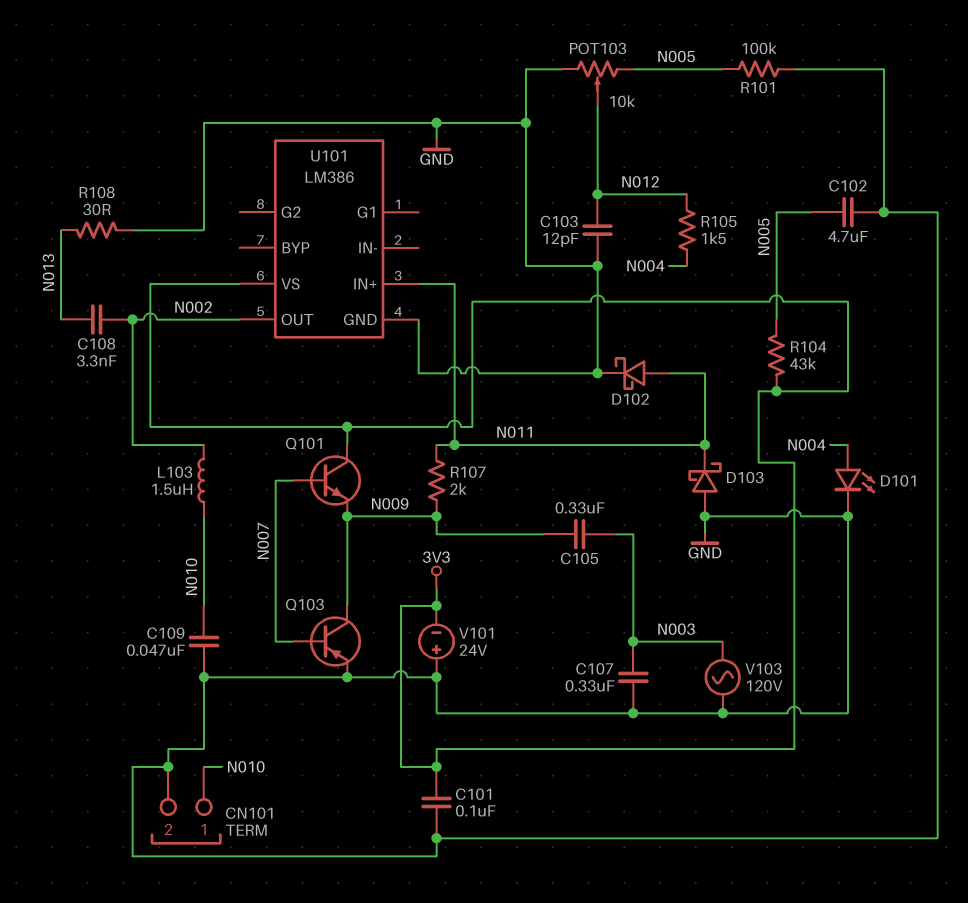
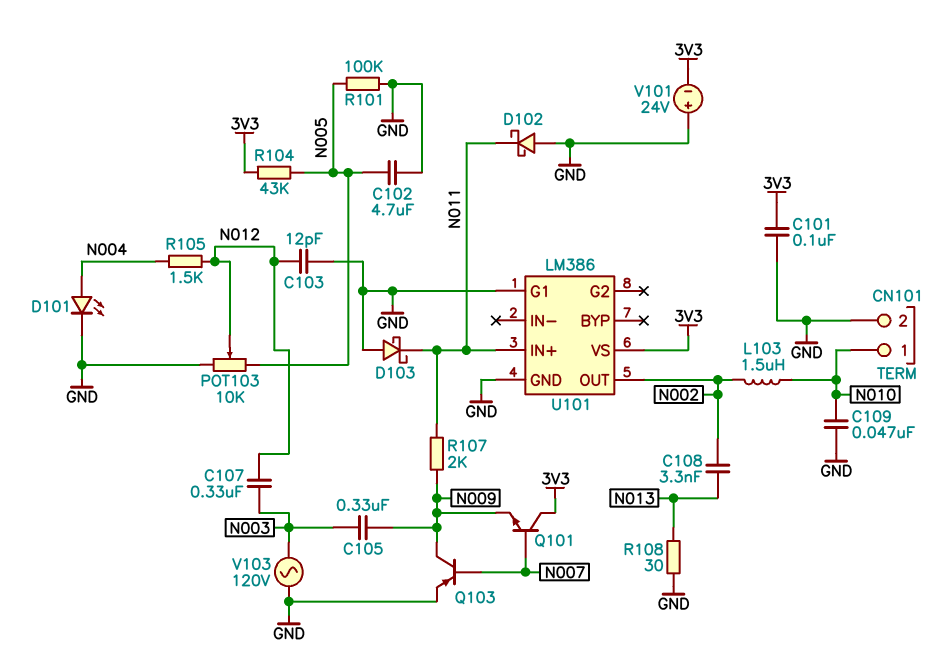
C107: 330nF (GND, N003) -> 330nF (N003, N012)
D102: schottky (A N011, K GND) -> schottky (A GND, K N011)
U101 pin G1: none -> GND

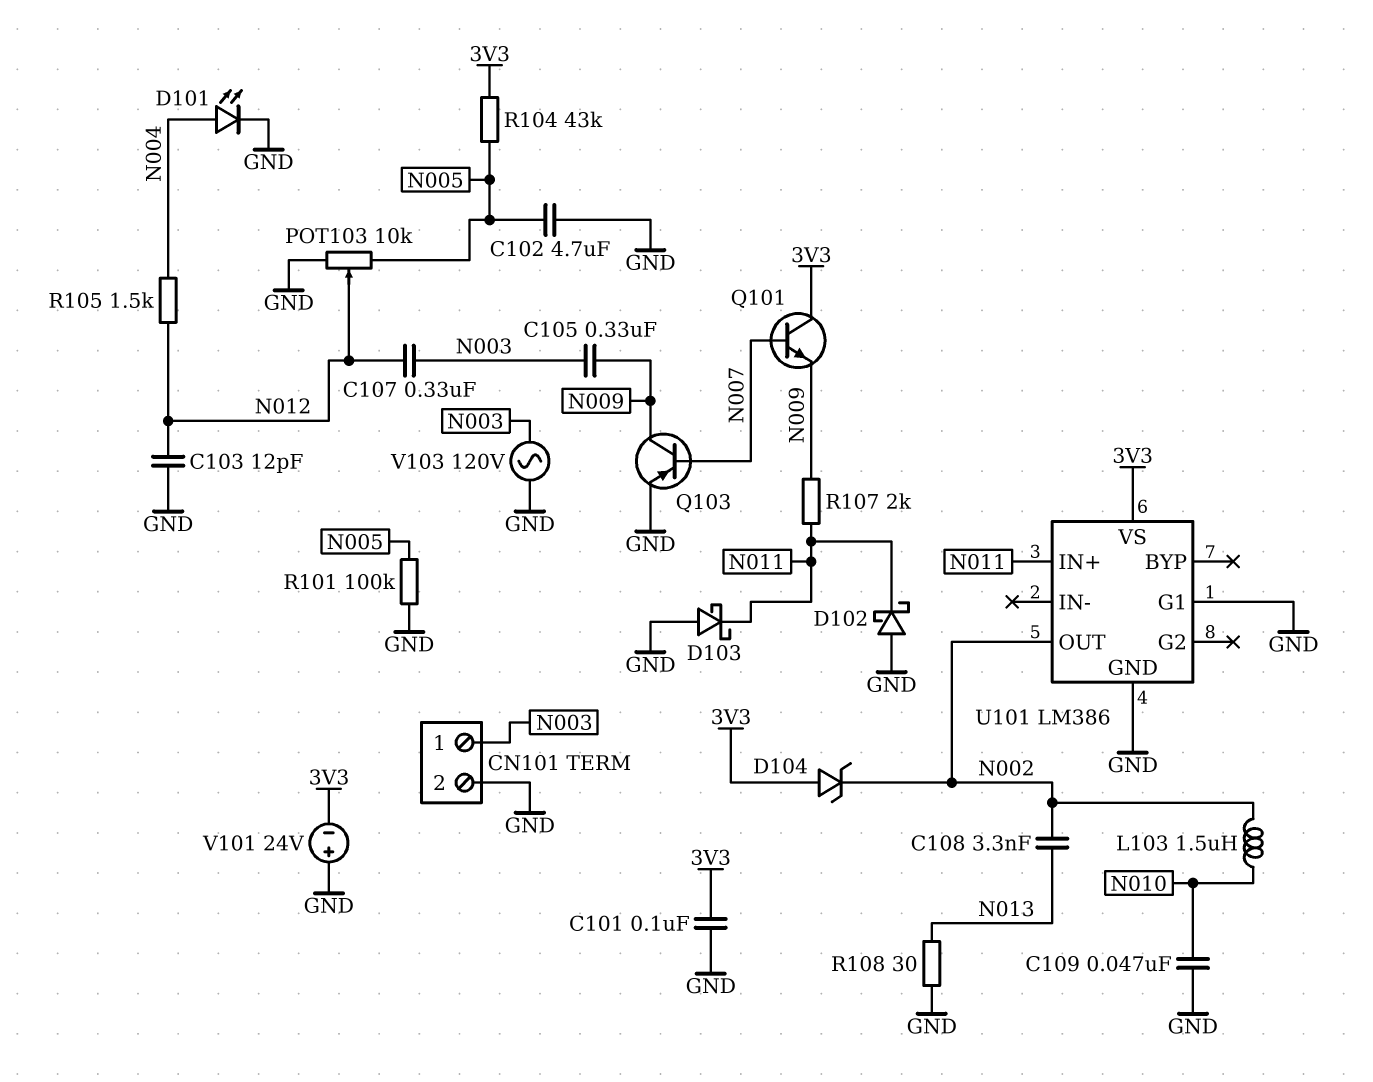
CN101 pin 1: N010 -> N003
D104: none -> zener (A 3V3, K N002)

